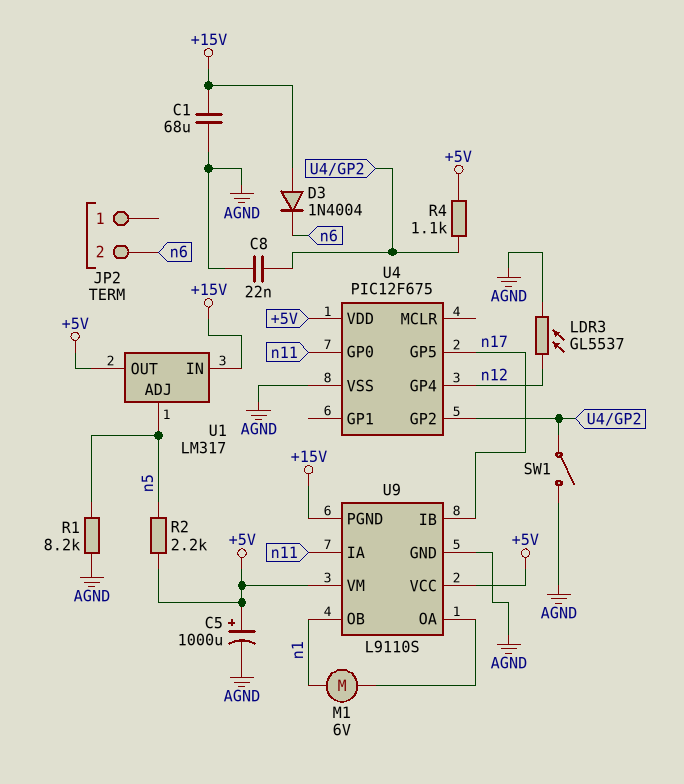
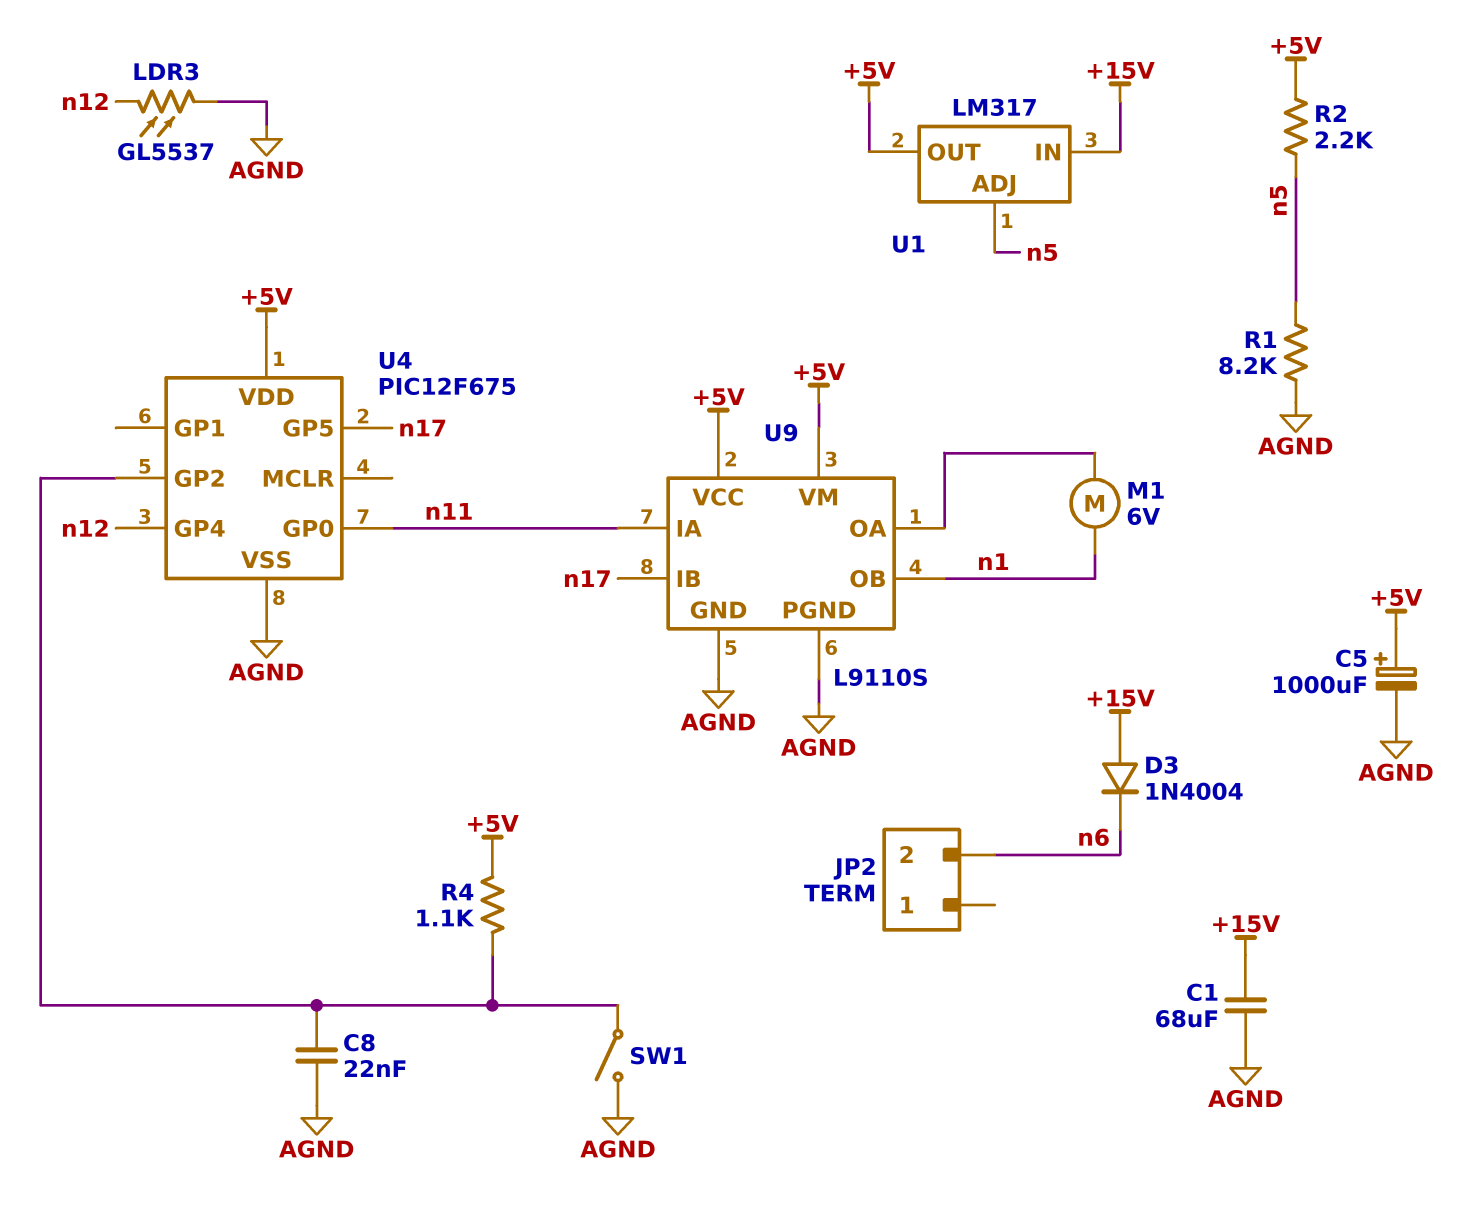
U9 pin PGND: +15V -> AGND

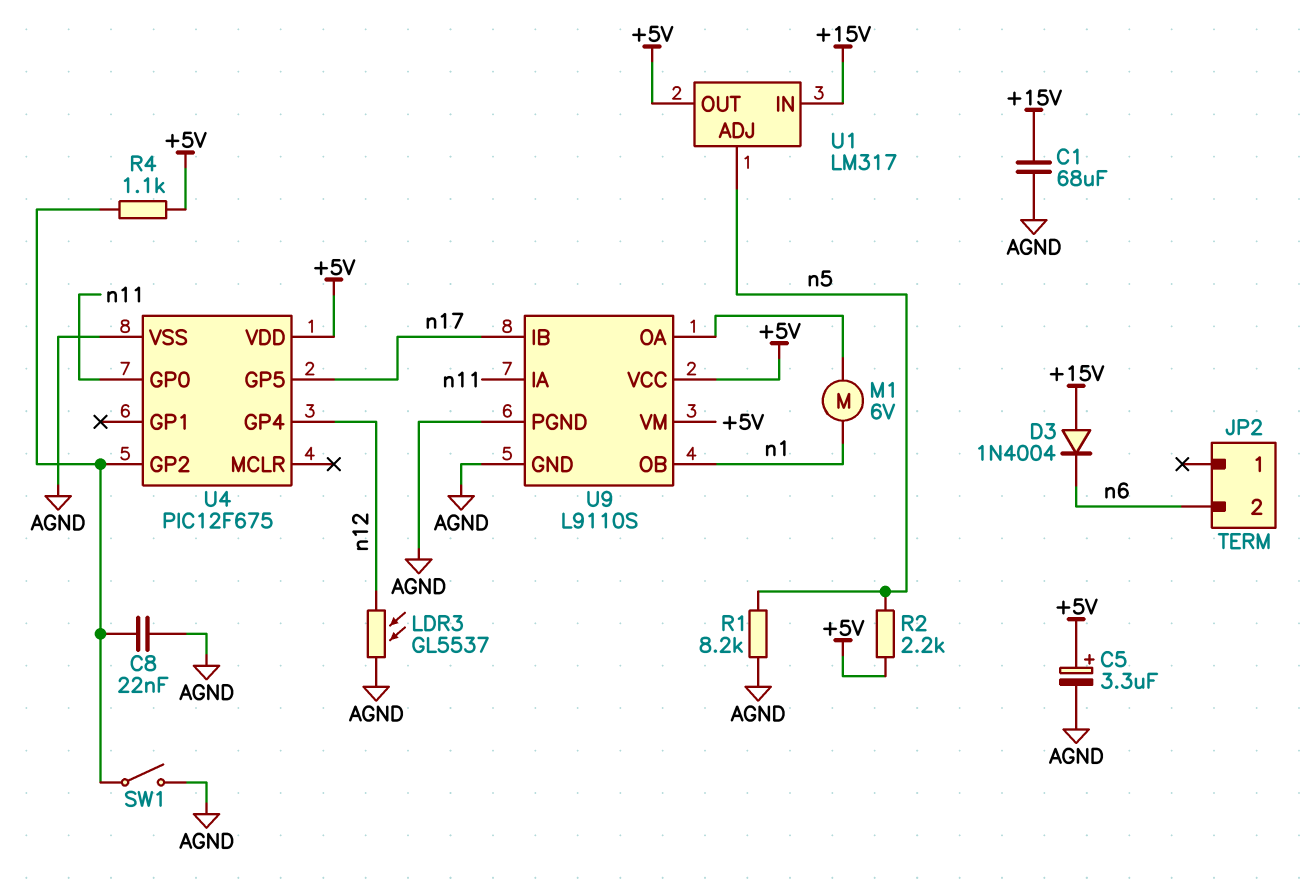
C5: 1000uF (plus +5V, minus AGND) -> 3.3uF (plus +5V, minus AGND)

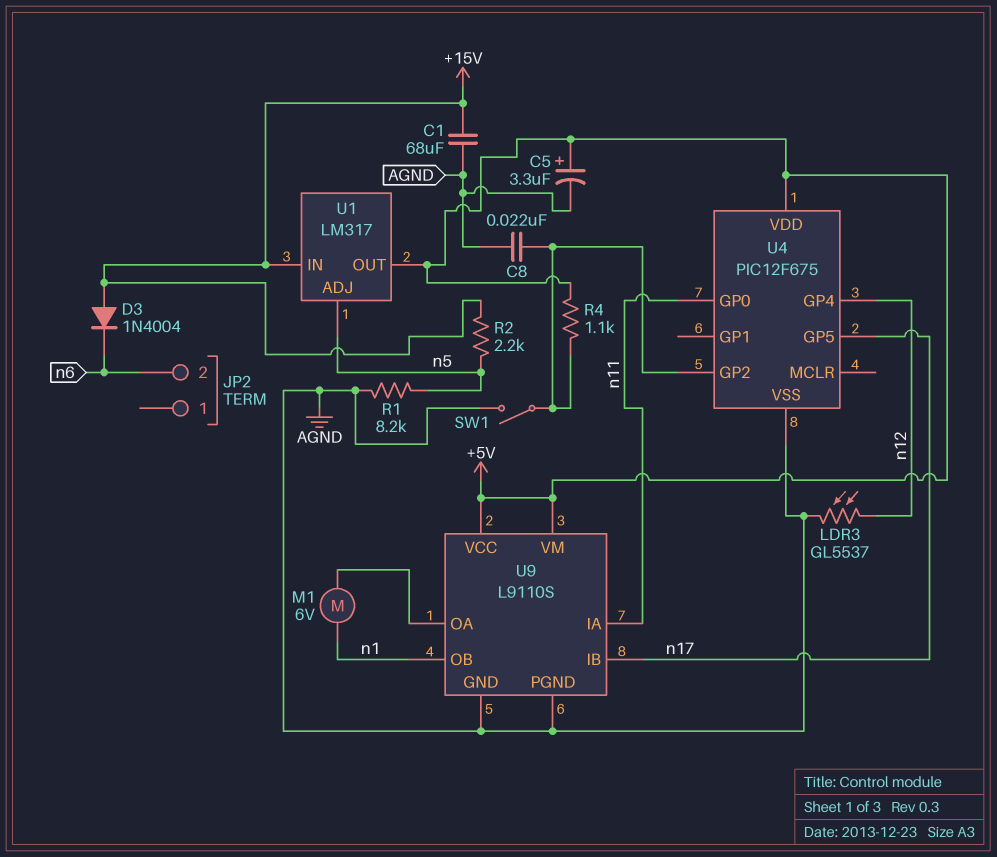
R2: 2.2k (+5V, n5) -> 2.2k (+15V, n5)

